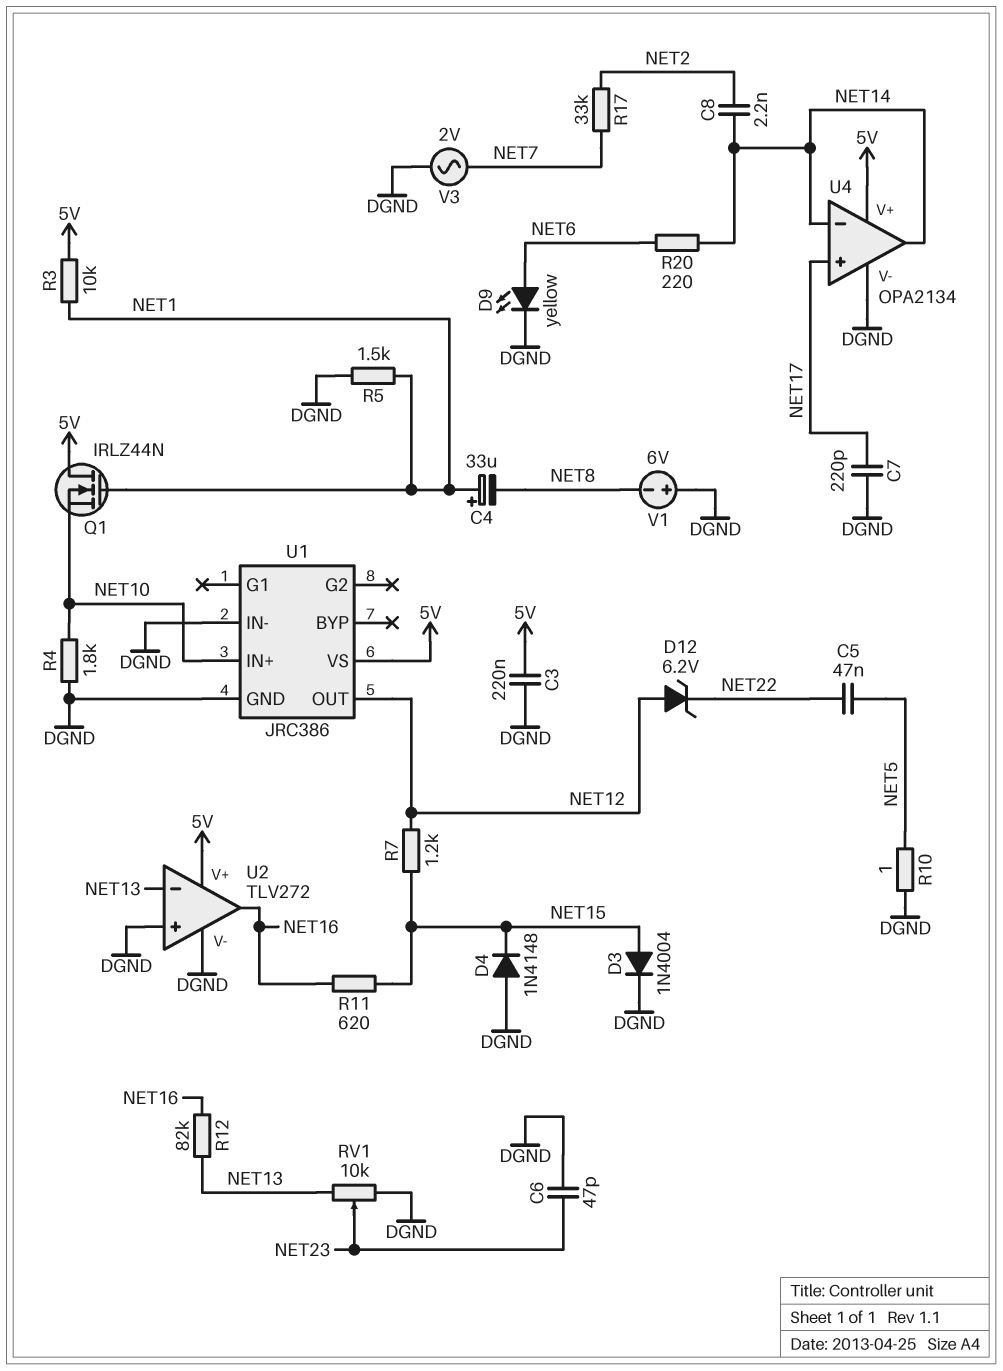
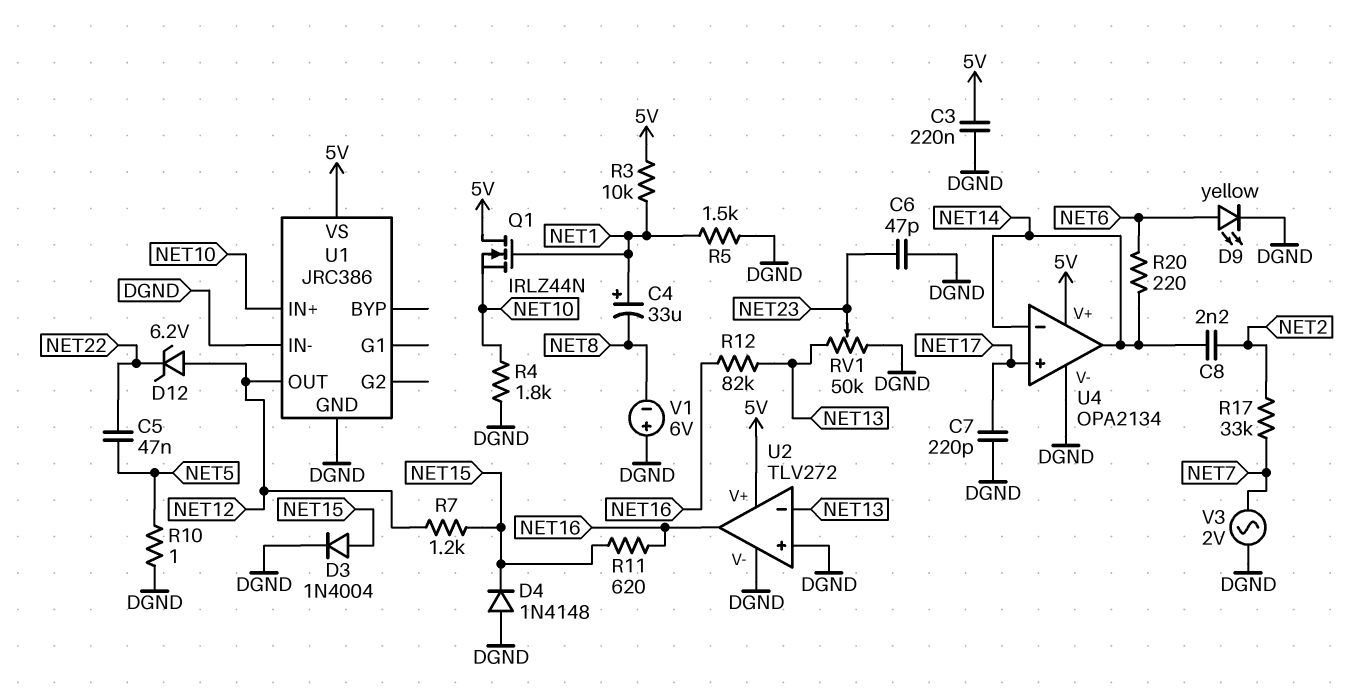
RV1: 10k (DGND, NET13, wiper NET23) -> 50k (DGND, NET13, wiper NET23)

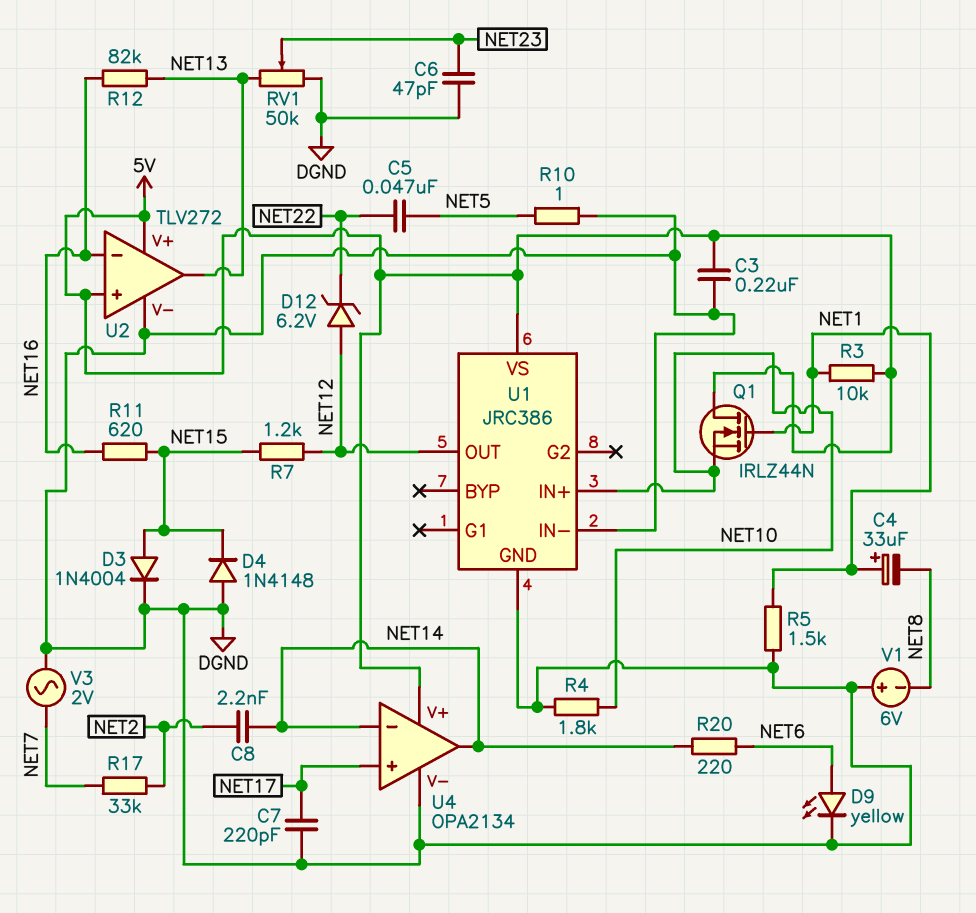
U2 pin in+: DGND -> 5V
U2 pin in-: NET13 -> NET16
U2 pin out: NET16 -> NET13

